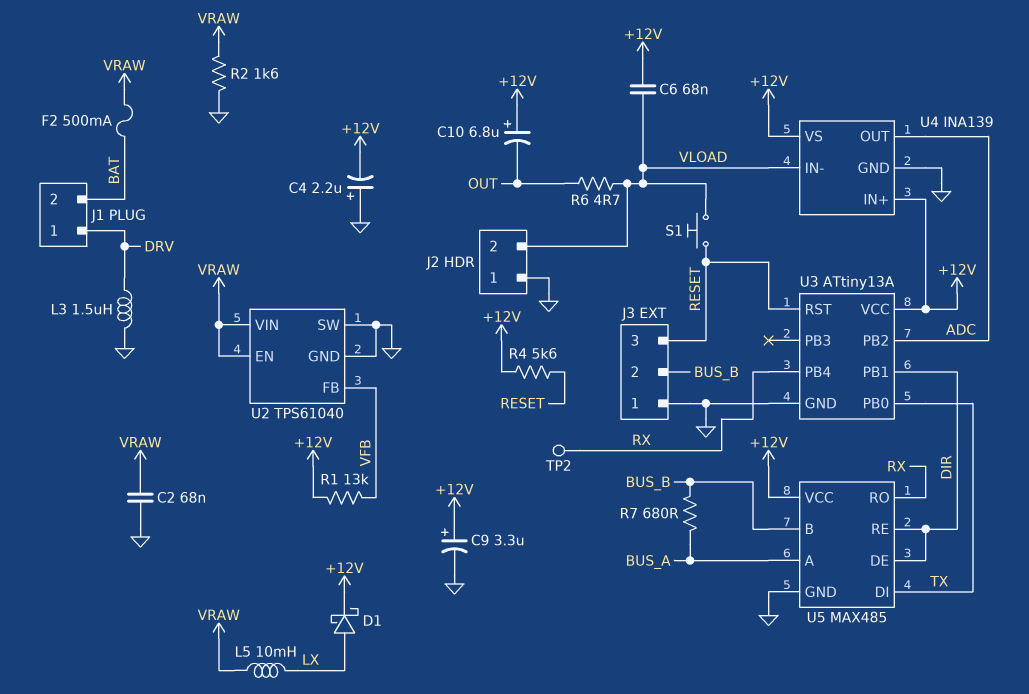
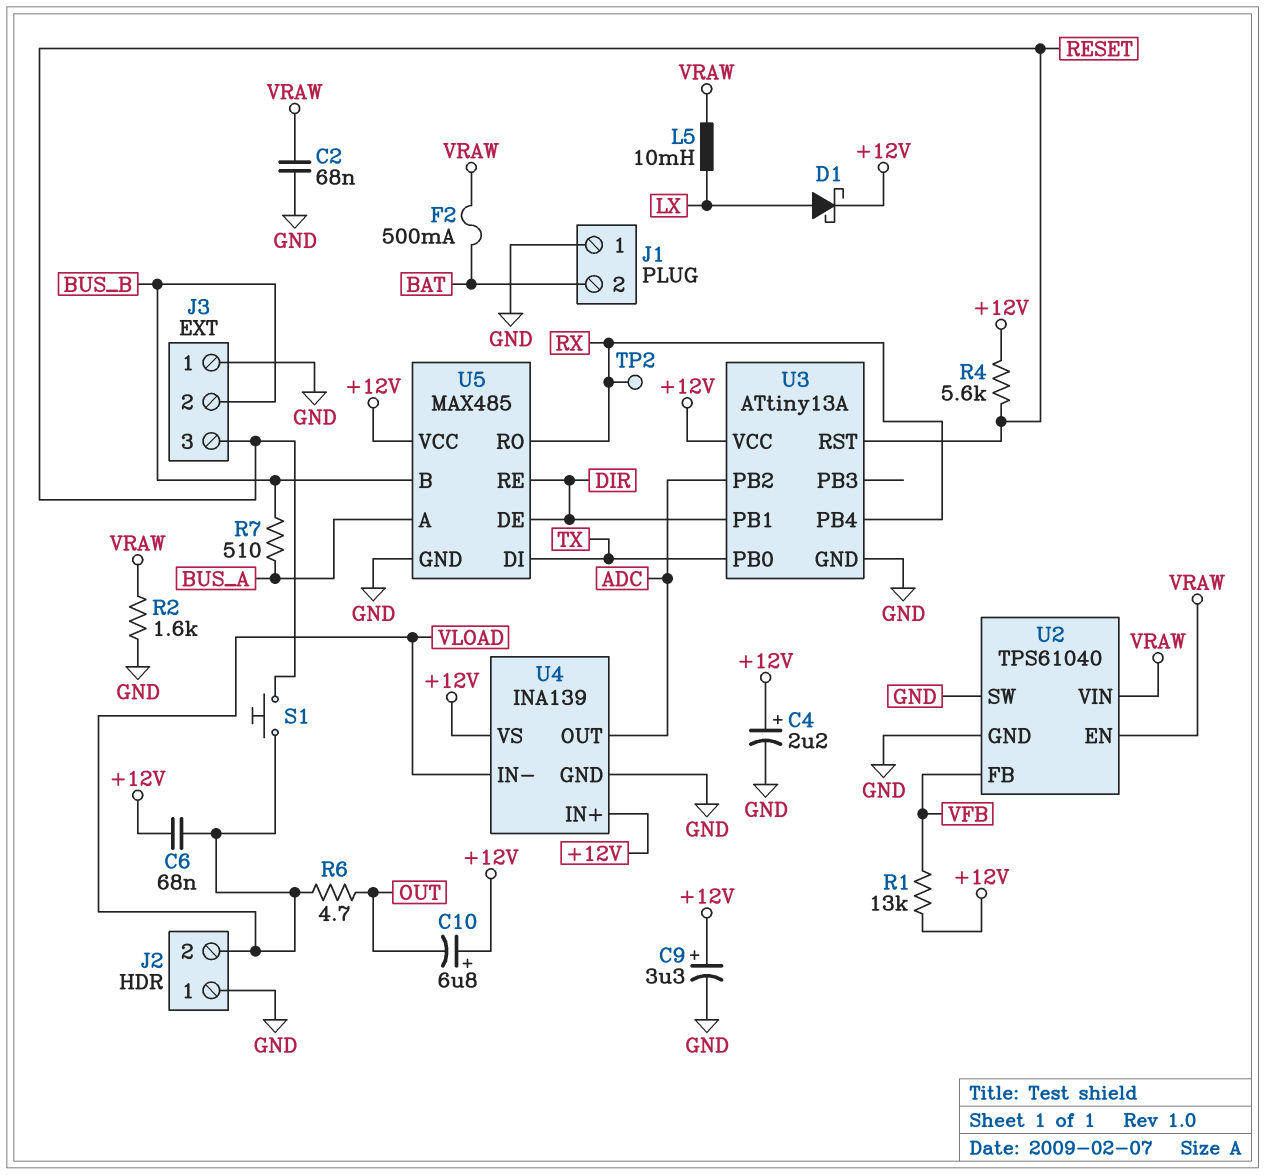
C4: 2.2uF (plus GND, minus +12V) -> 2.2uF (plus +12V, minus GND)
J1 pin 1: DRV -> GND
L3: 1.5uH (DRV, GND) -> none
R7: 680 (BUS_A, BUS_B) -> 510 (BUS_A, BUS_B)

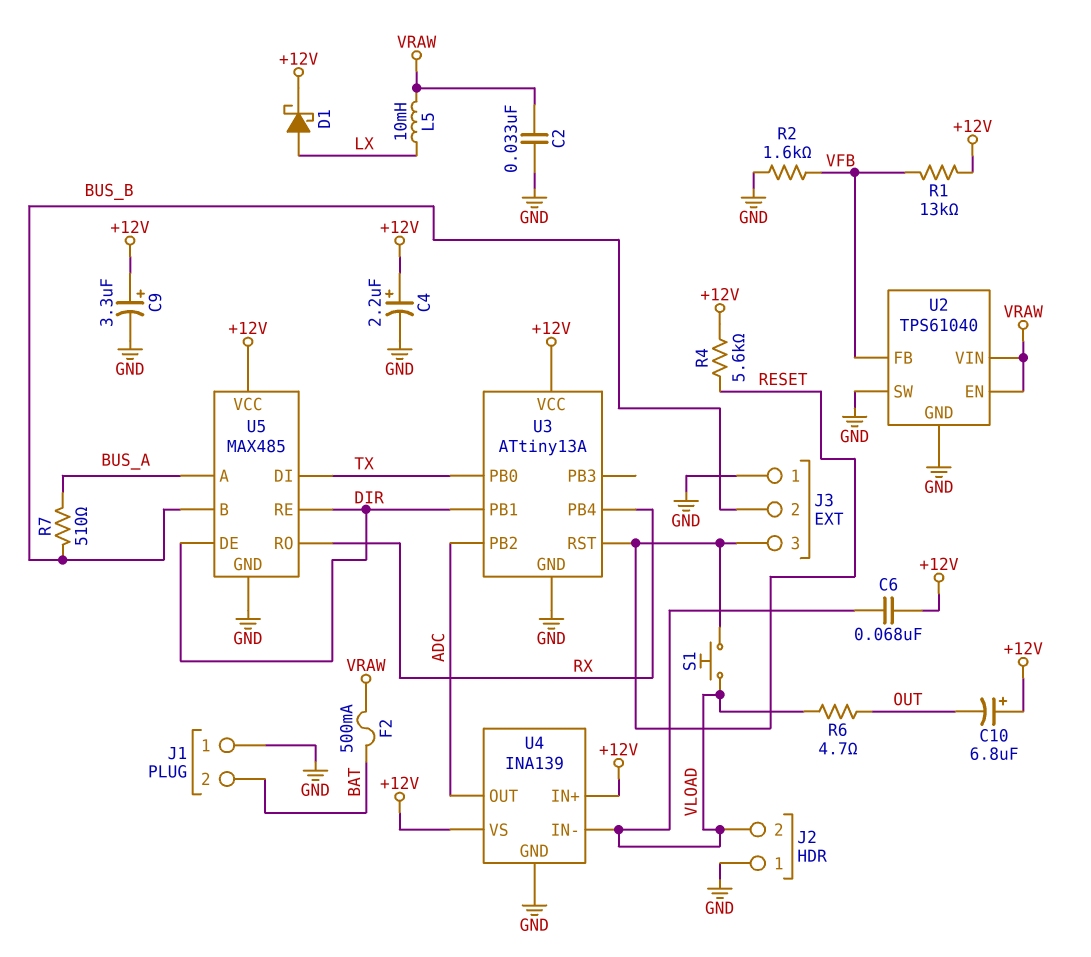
C2: 68nF (GND, VRAW) -> 33nF (GND, VRAW)
R2: 1.6k (GND, VRAW) -> 1.6k (GND, VFB)
TP2: test point (RX) -> none

